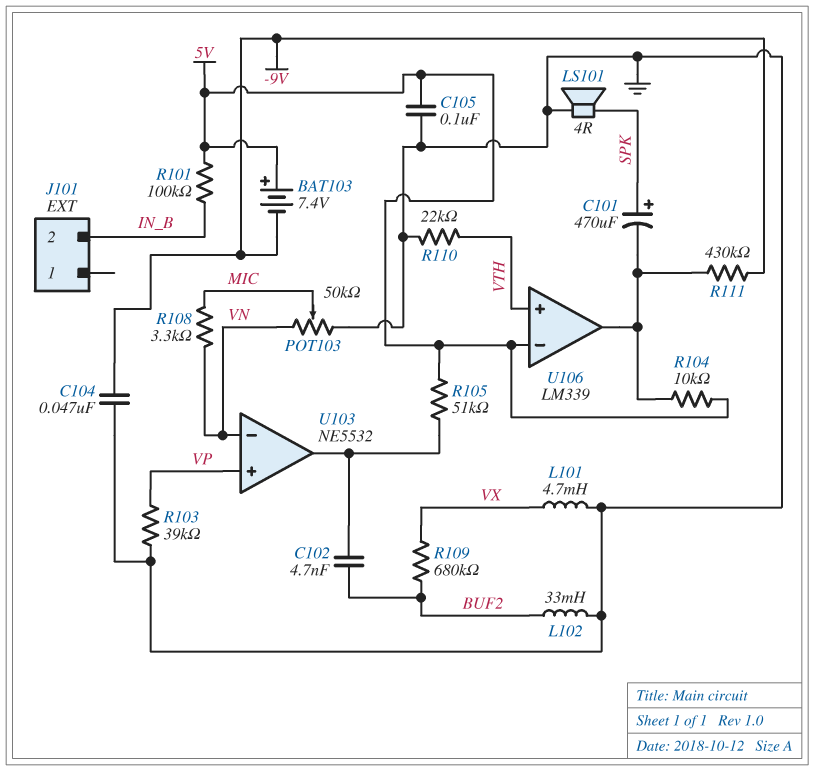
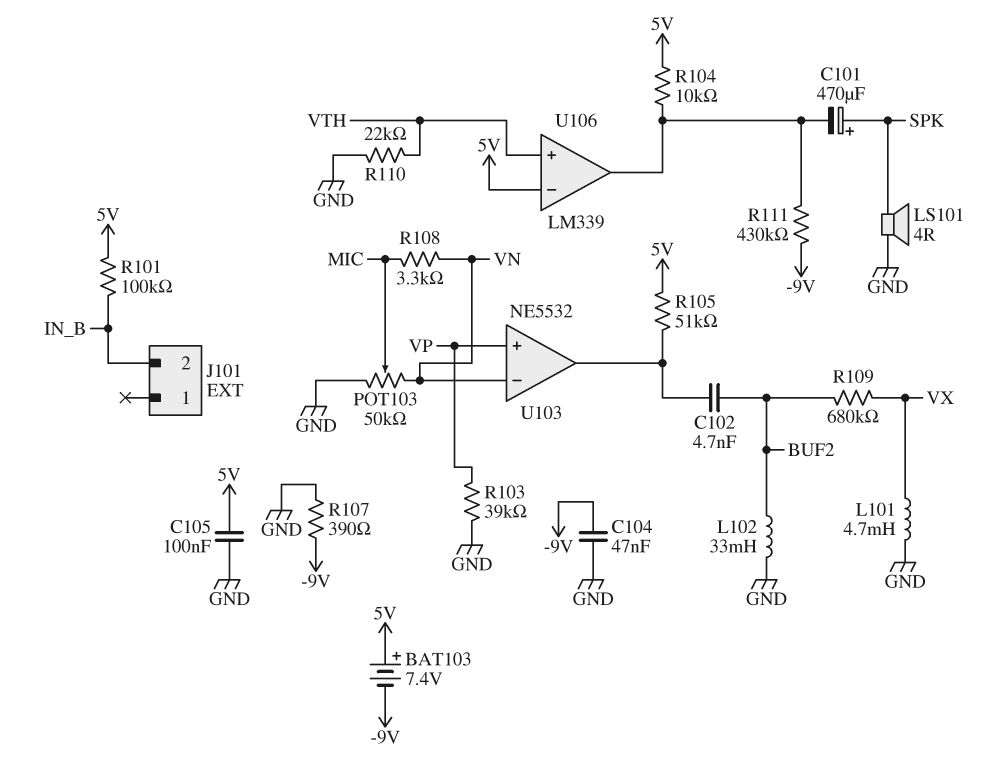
R107: none -> 390 (-9V, GND)

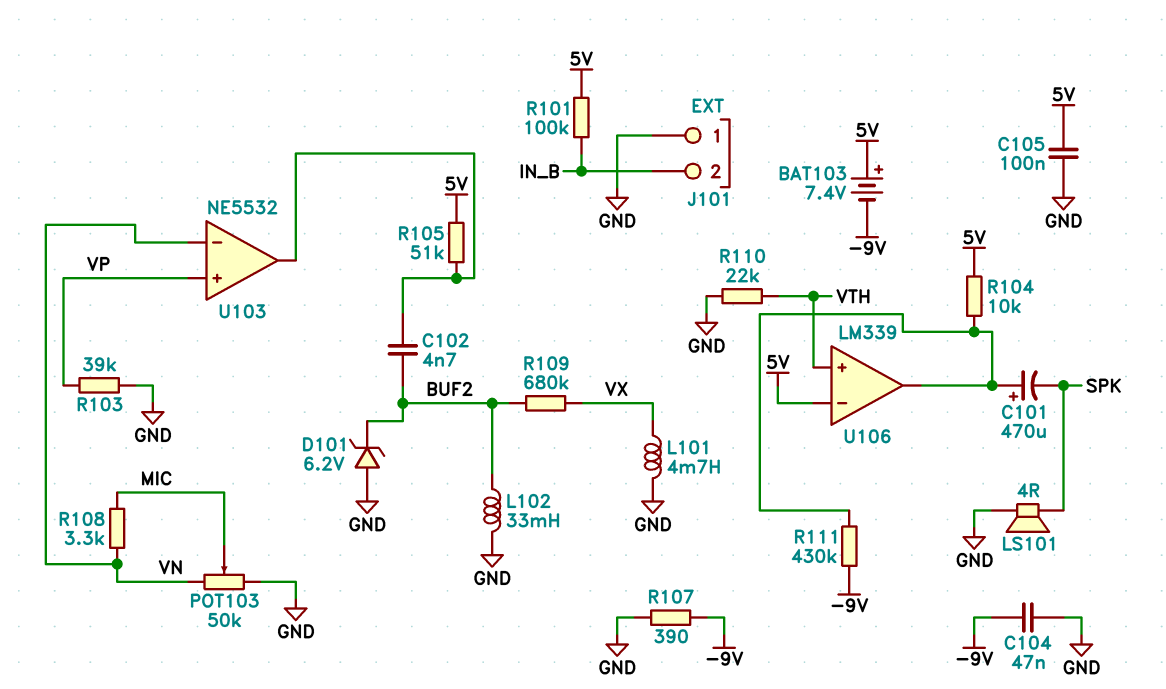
C101: 470uF (plus SPK, minus U106/out) -> 470uF (plus U106/out, minus SPK)
D101: none -> zener 6.2V (A GND, K BUF2)
J101 pin 1: none -> GND

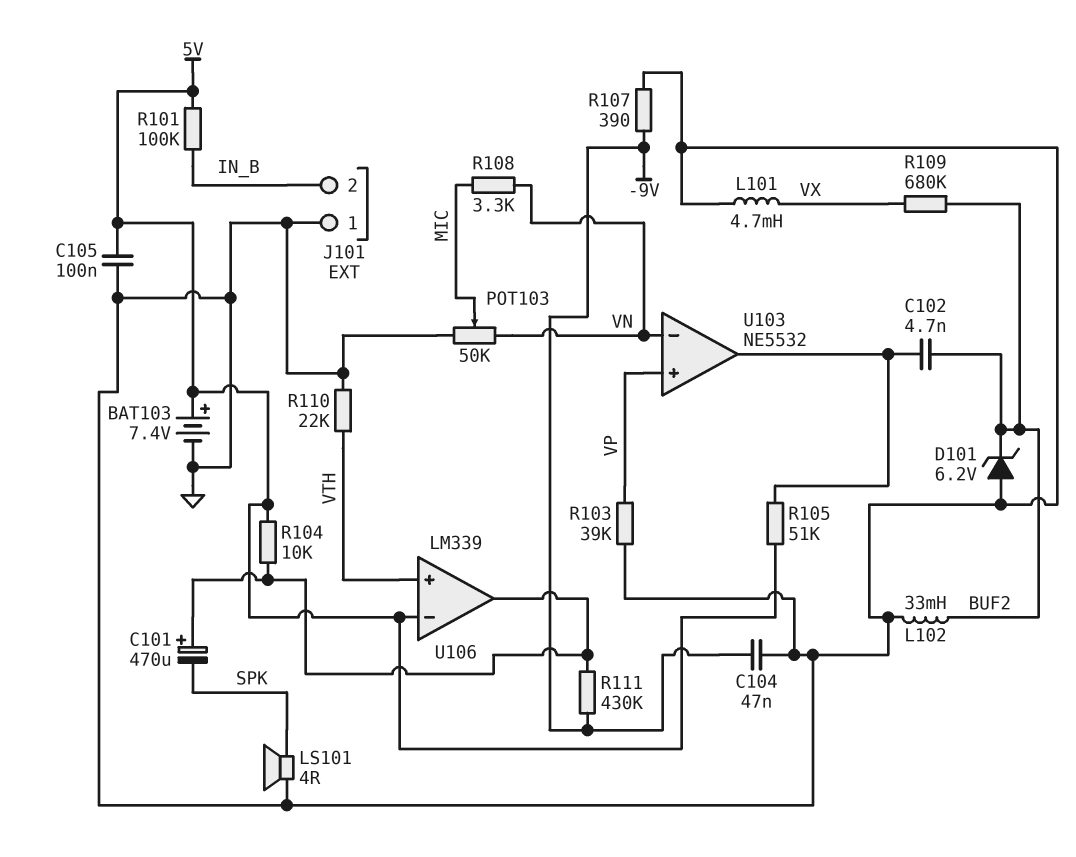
BAT103: 7.4V (plus 5V, minus -9V) -> 7.4V (plus 5V, minus GND)

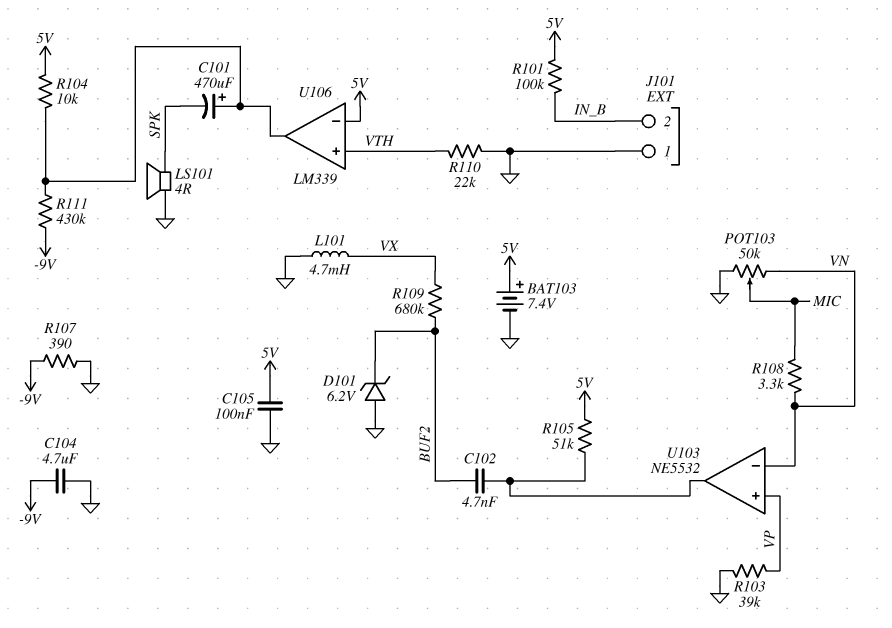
C104: 47nF (-9V, GND) -> 4.7uF (-9V, GND)
L102: 33mH (BUF2, GND) -> none

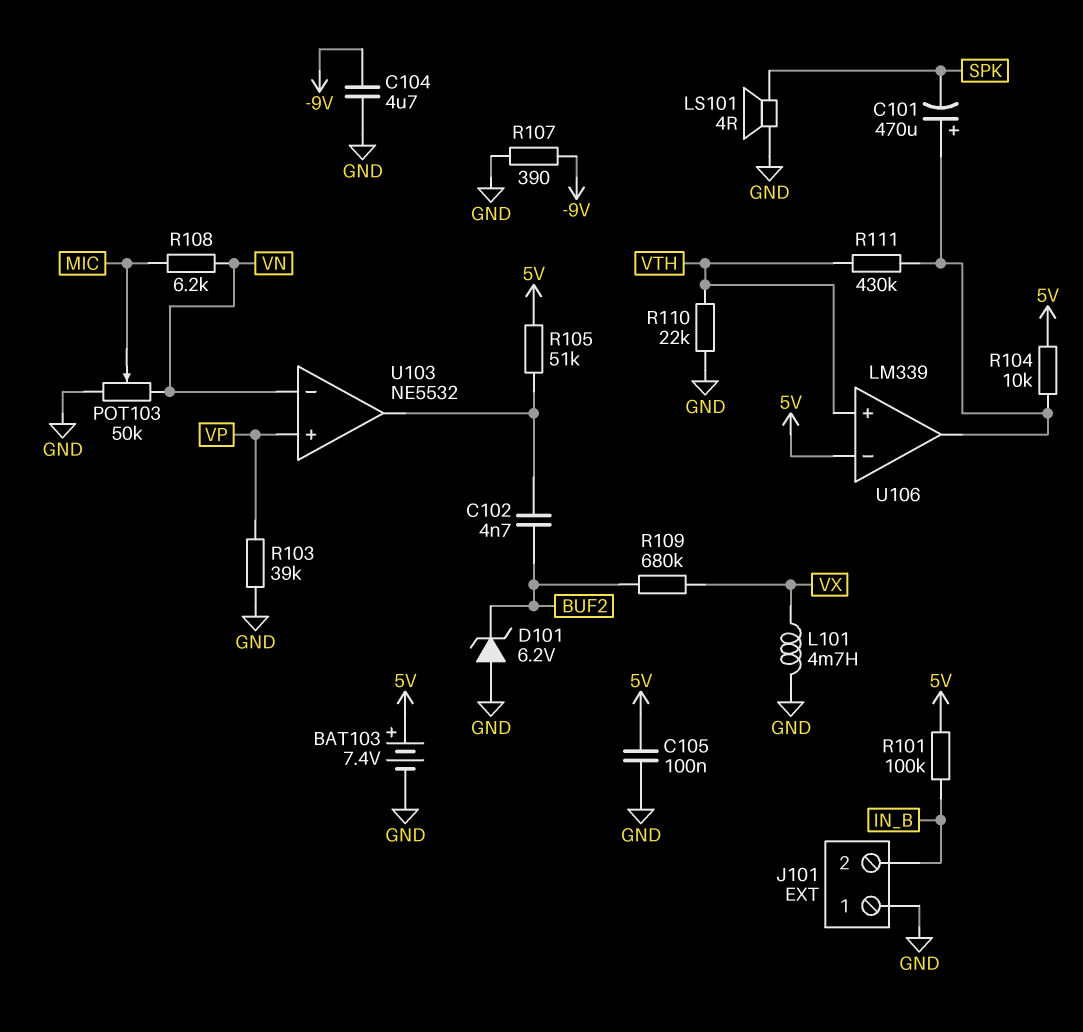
R108: 3.3k (MIC, VN) -> 6.2k (MIC, VN)
R111: 430k (-9V, U106/out) -> 430k (U106/out, VTH)

